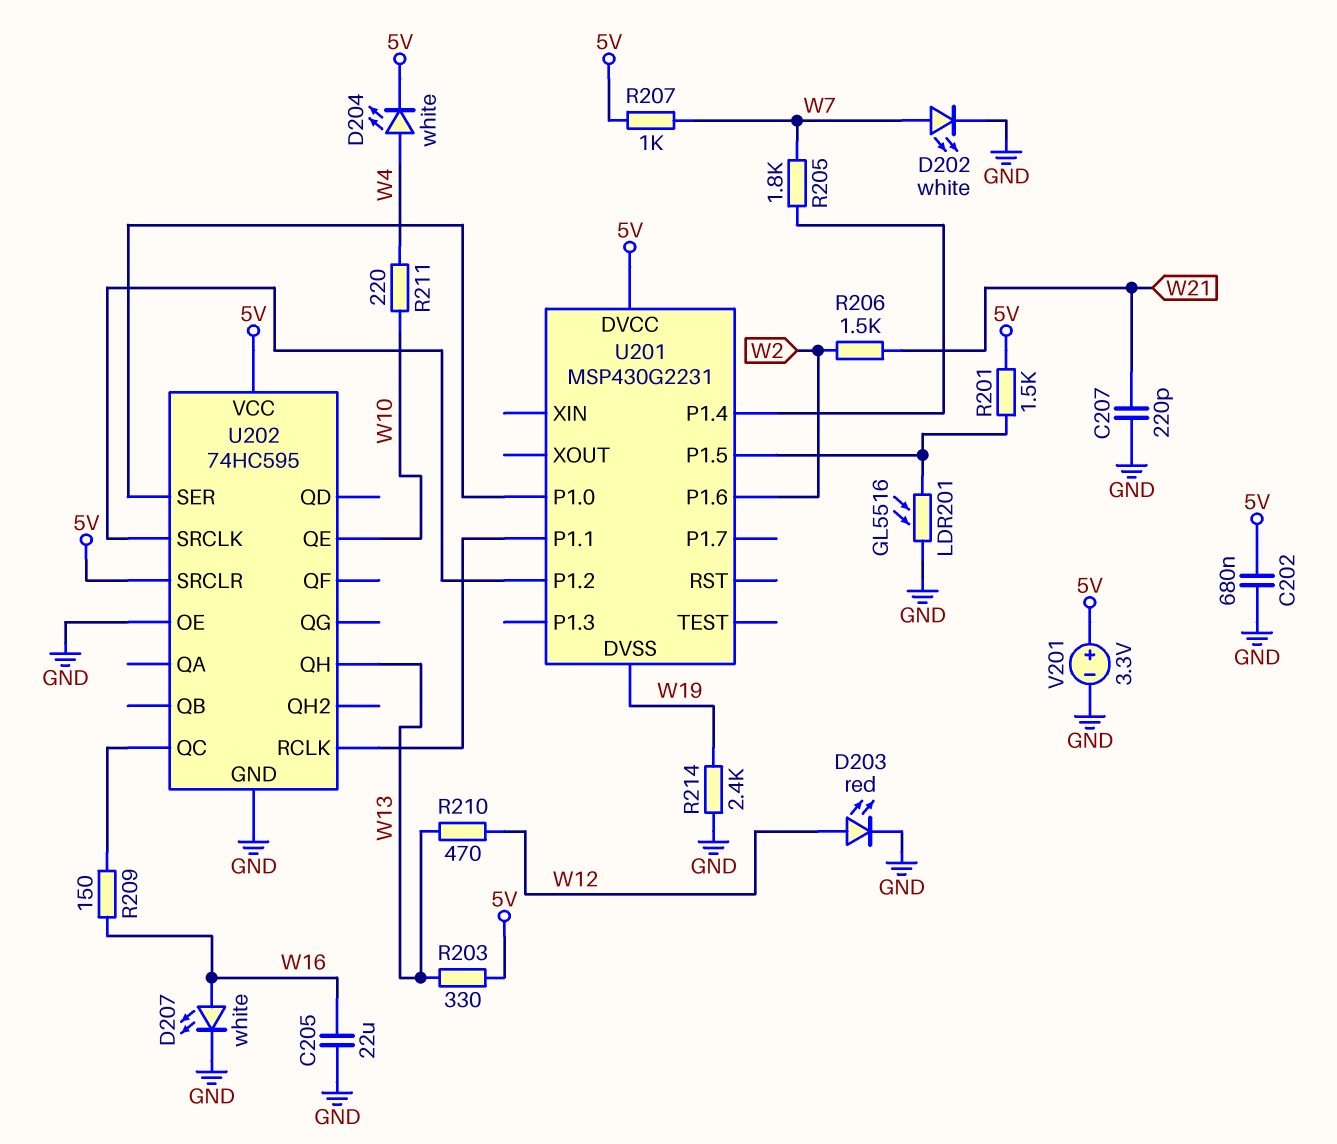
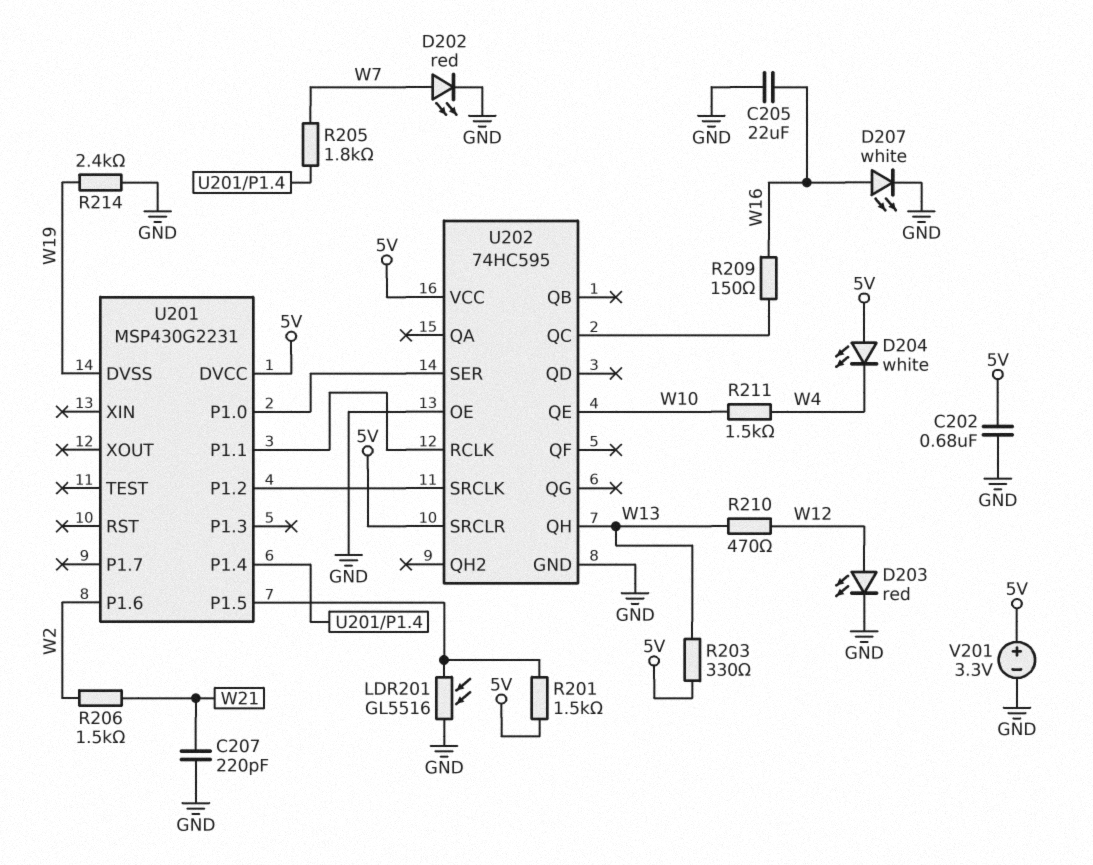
D202: LED white (A W7, K GND) -> LED red (A W7, K GND)
D204: LED white (A W4, K 5V) -> LED white (A 5V, K W4)
R207: 1k (5V, W7) -> none
R211: 220 (W4, W10) -> 1.5k (W4, W10)

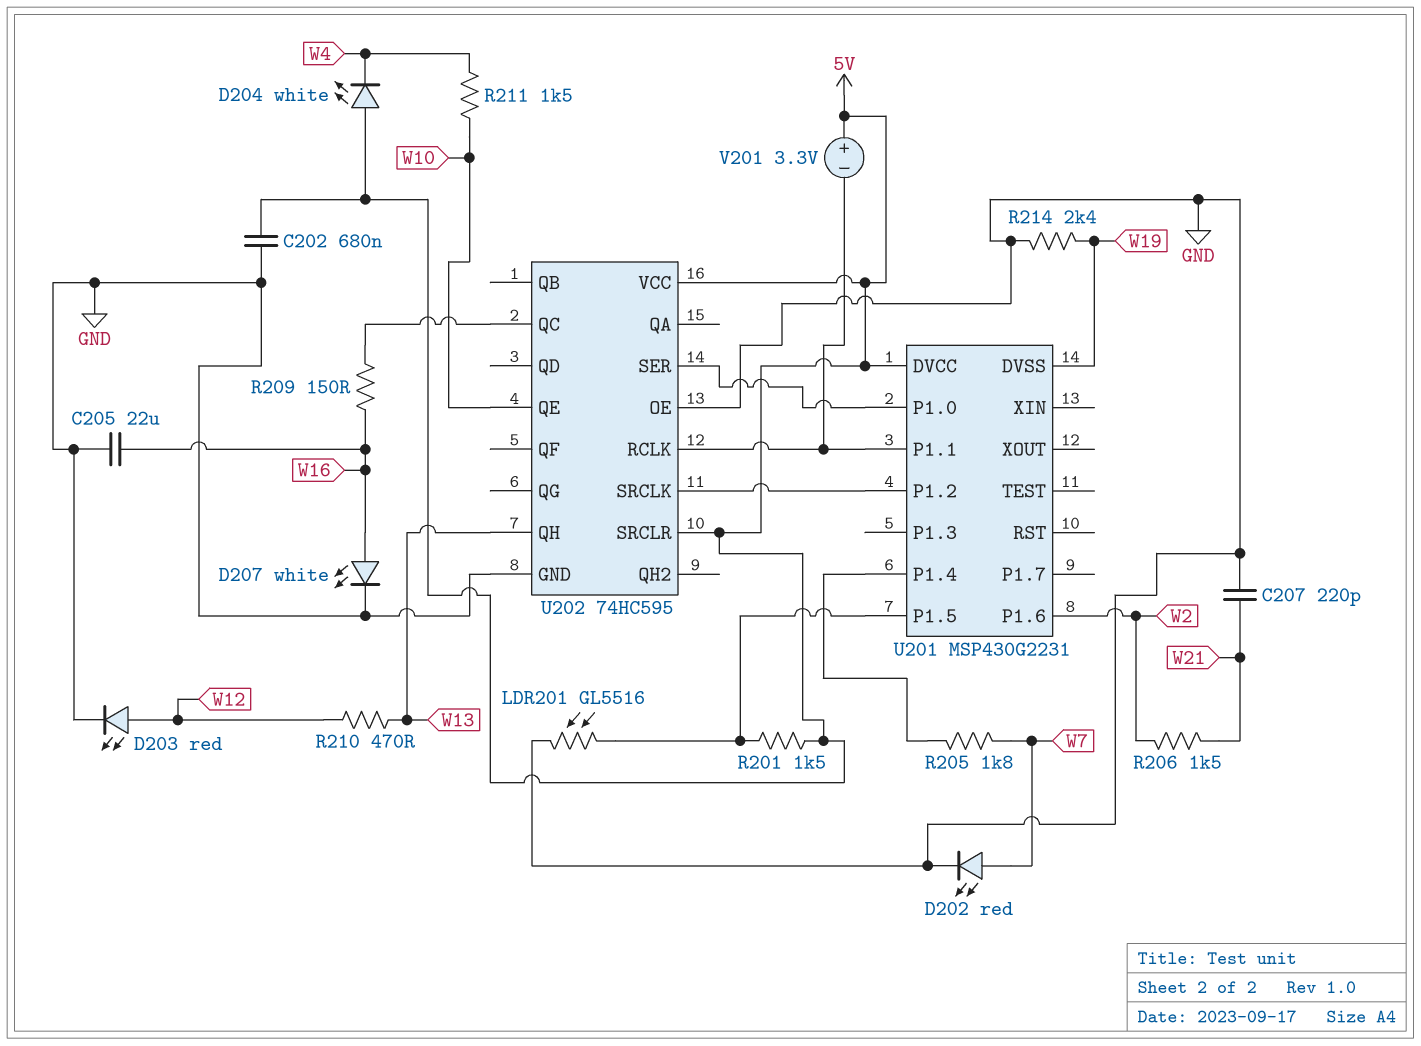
R203: 330 (5V, W13) -> none
V201: 3.3V (plus 5V, minus GND) -> 3.3V (plus 5V, minus U201/P1.1)

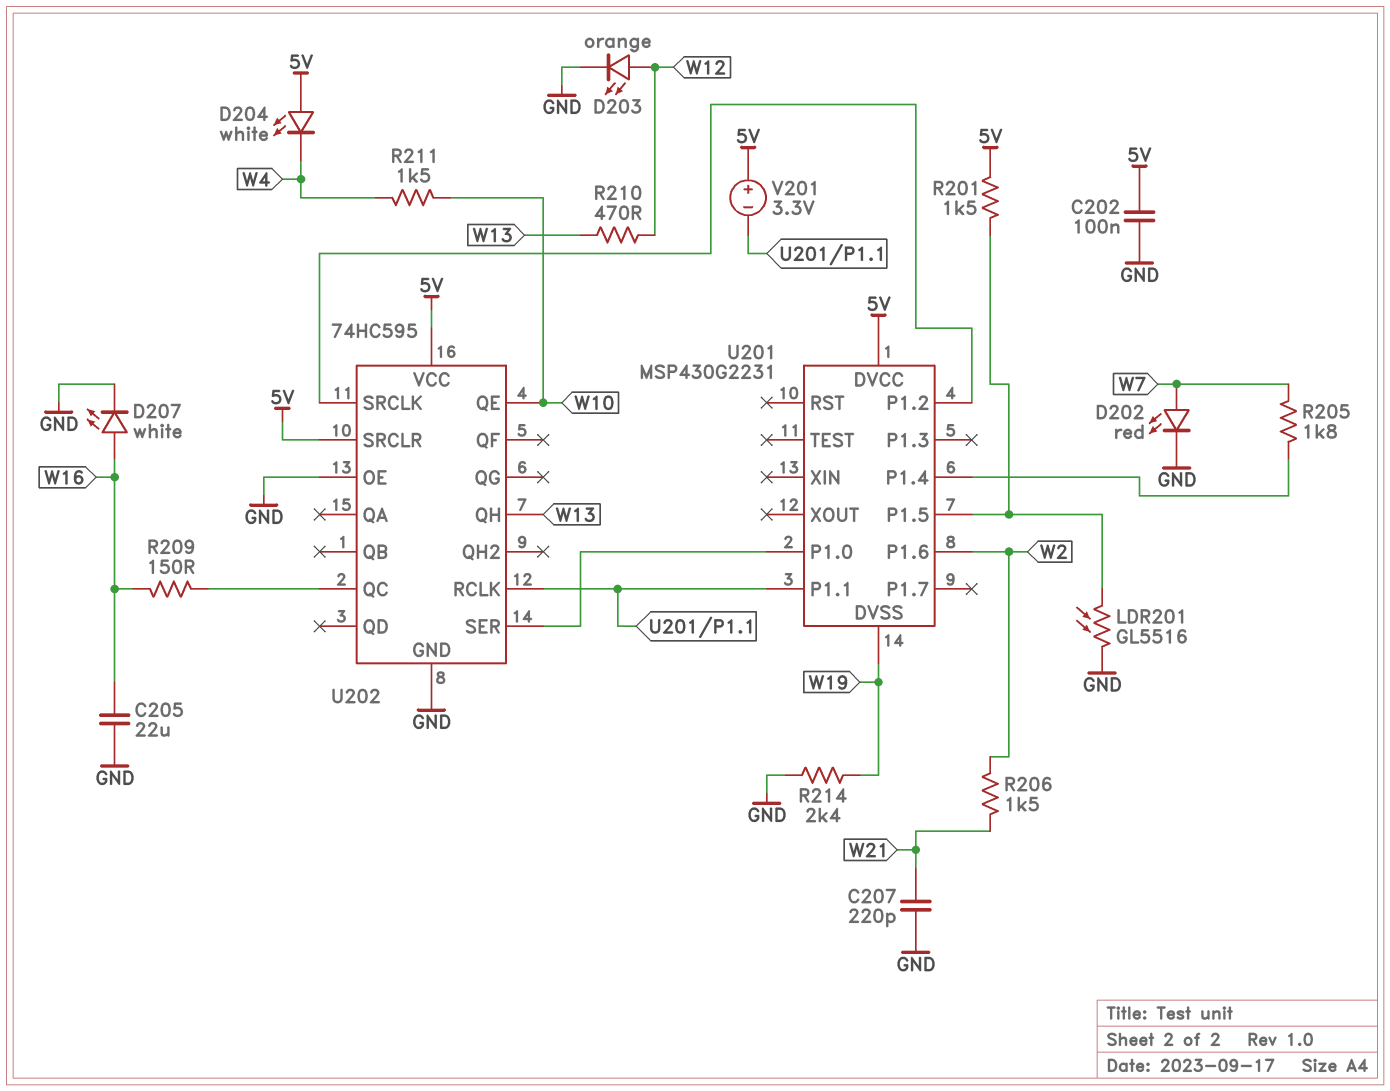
C202: 680nF (5V, GND) -> 100nF (5V, GND)
D203: LED red (A W12, K GND) -> LED orange (A W12, K GND)

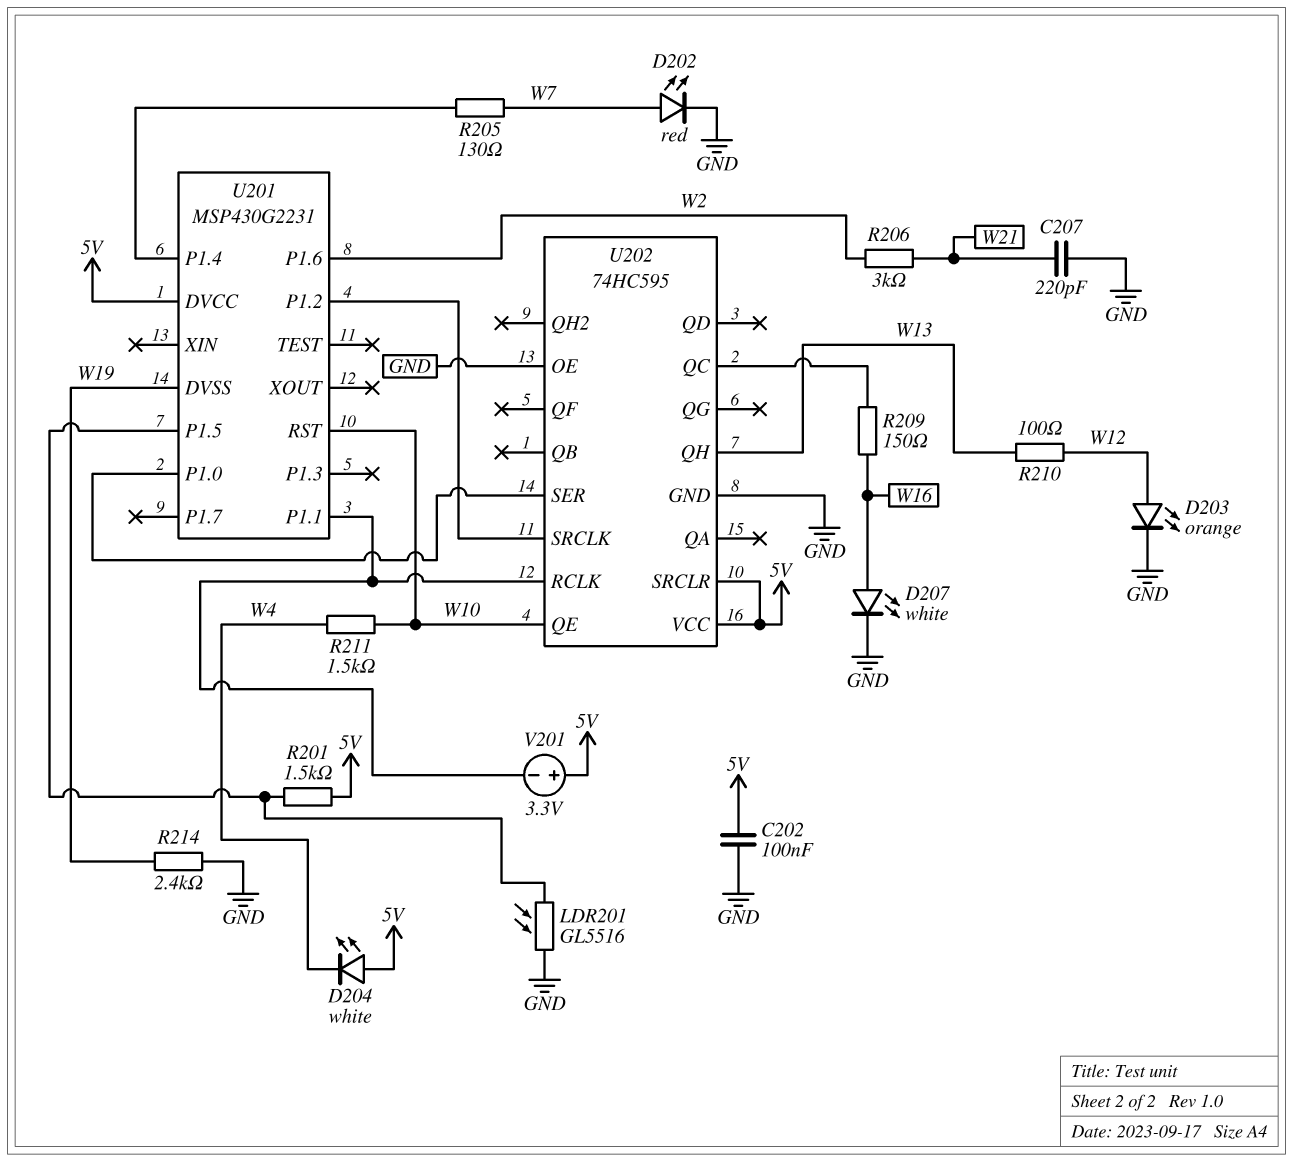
C205: 22uF (GND, W16) -> none
R205: 1.8k (U201/P1.4, W7) -> 130 (U201/P1.4, W7)
R206: 1.5k (W2, W21) -> 3k (W2, W21)
R210: 470 (W12, W13) -> 100 (W12, W13)
U201 pin RST: none -> W10

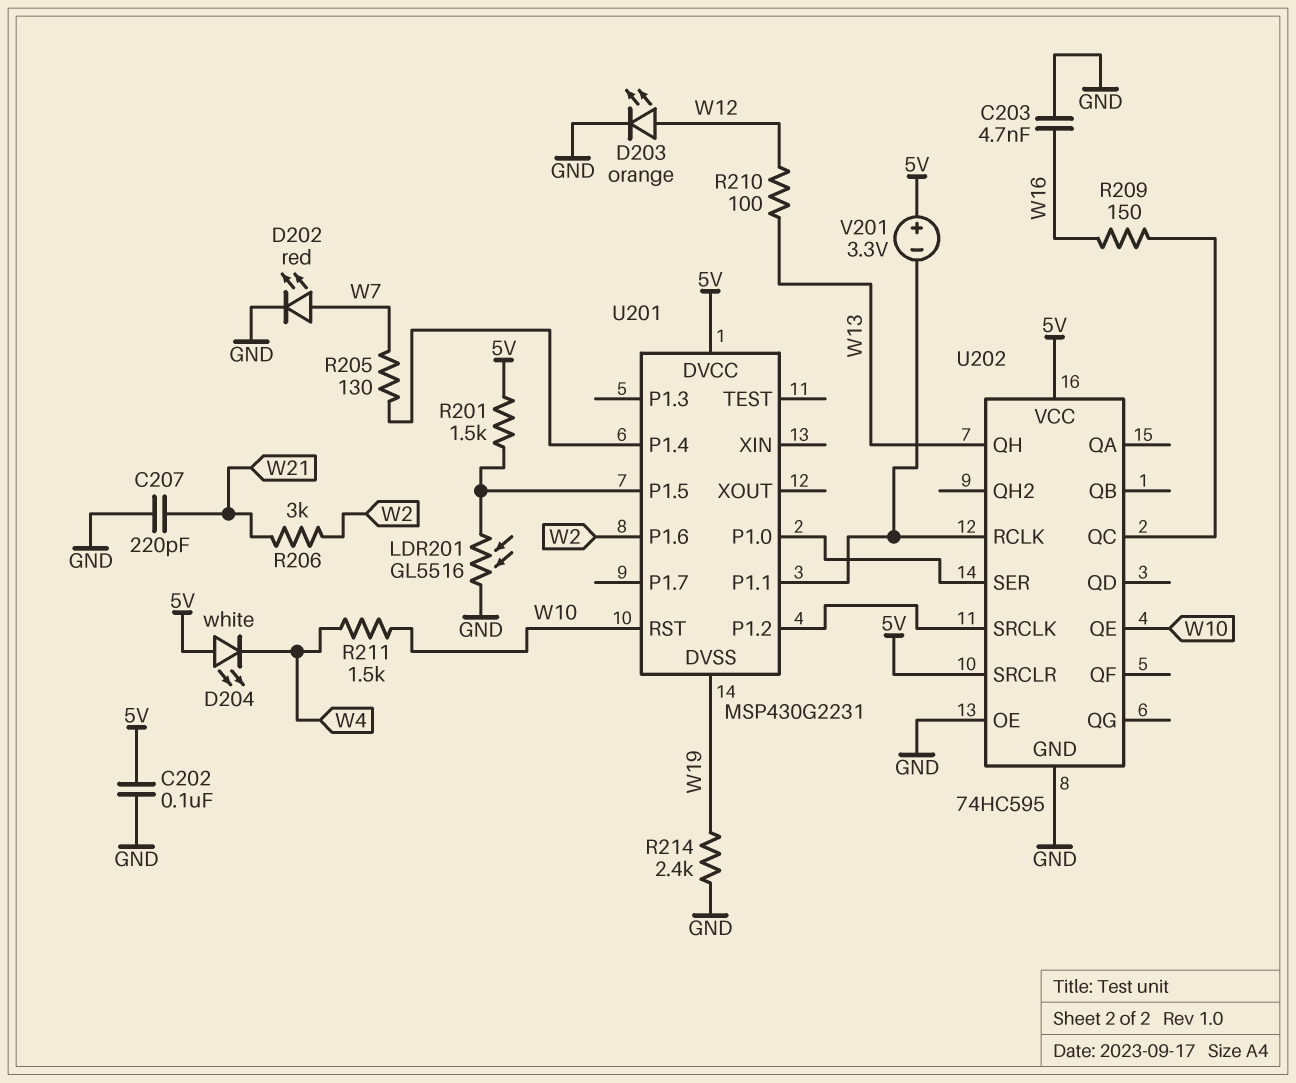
C203: none -> 4.7nF (GND, W16)
D207: LED white (A W16, K GND) -> none

